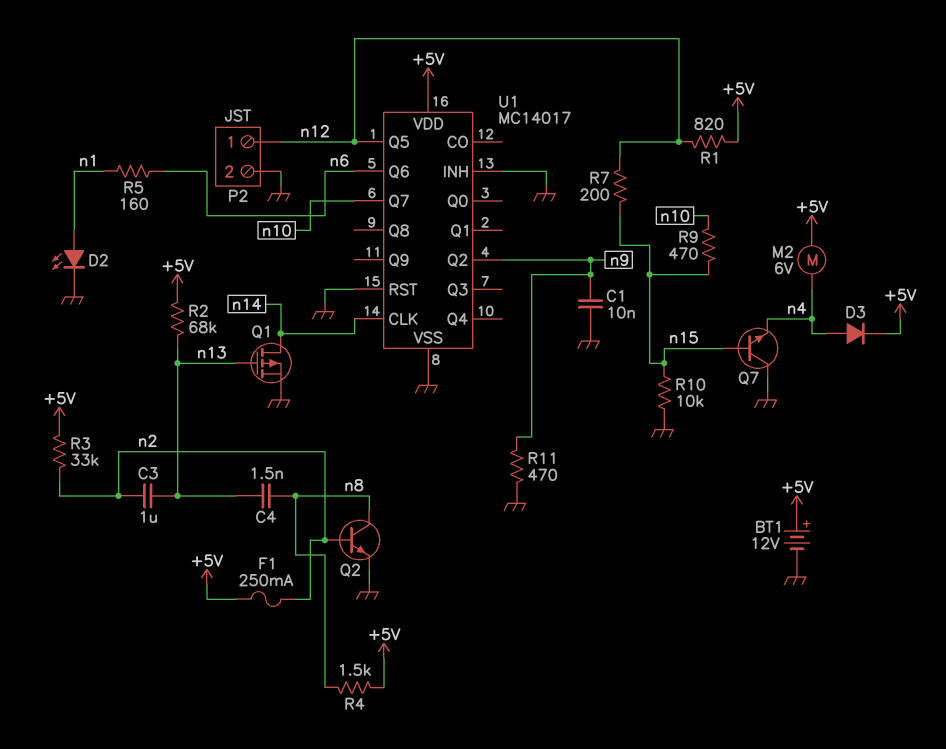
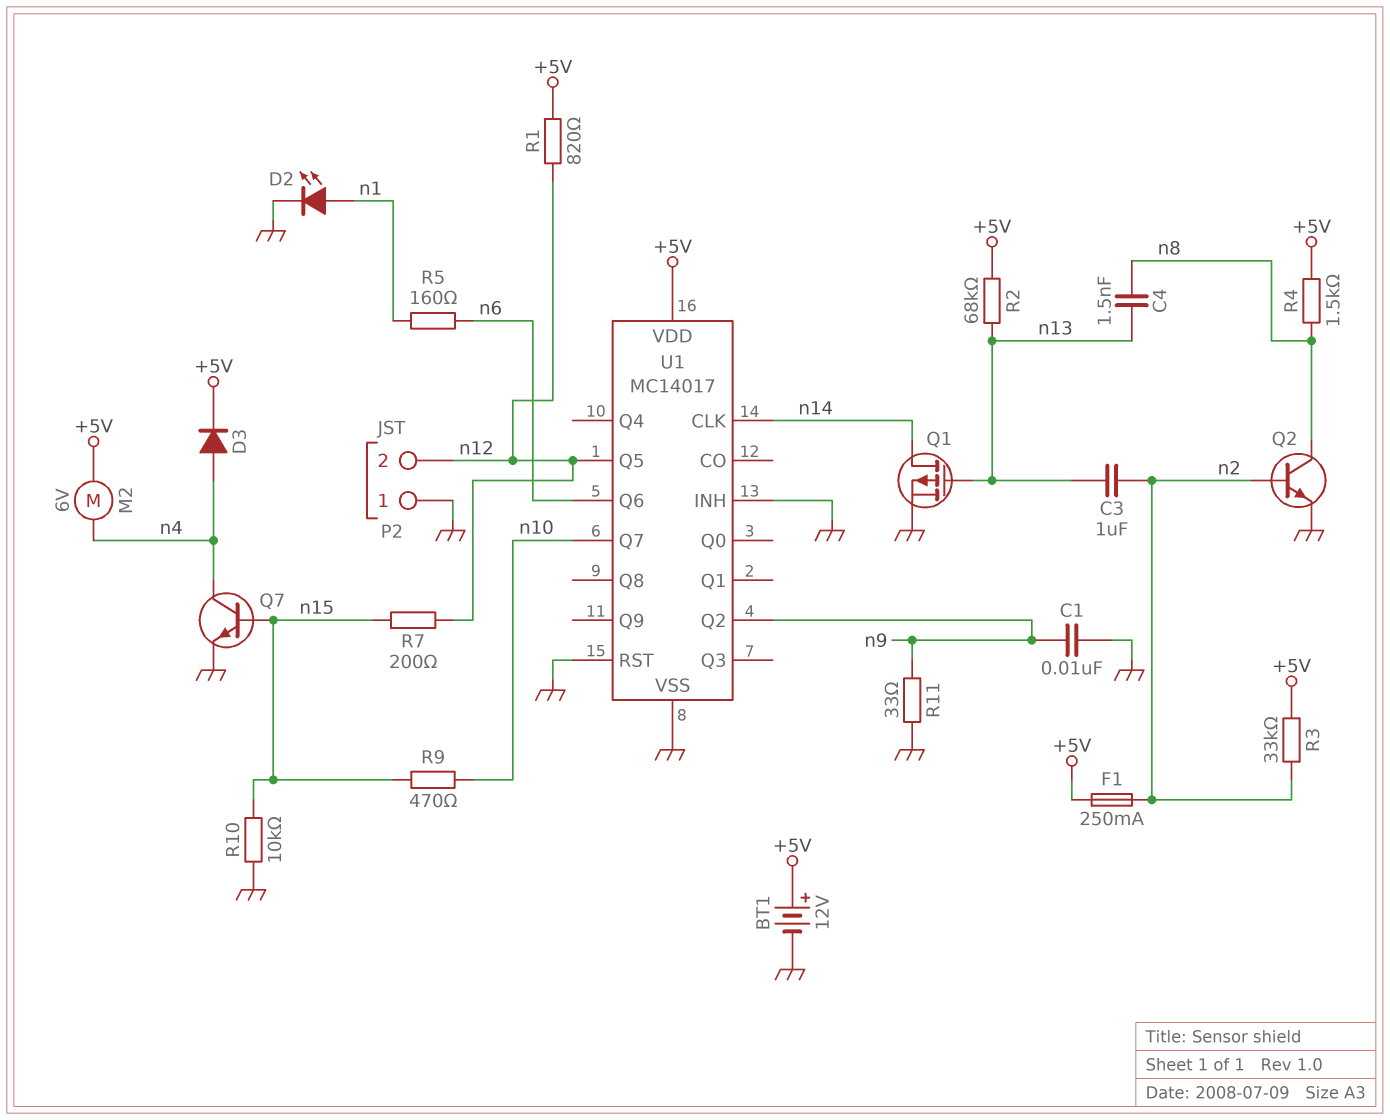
P2 pin 1: n12 -> GND
P2 pin 2: GND -> n12
Q7: NPN (B n15, C GND, E n4) -> NPN (B n15, C n4, E GND)
R11: 470 (GND, n9) -> 33 (GND, n9)

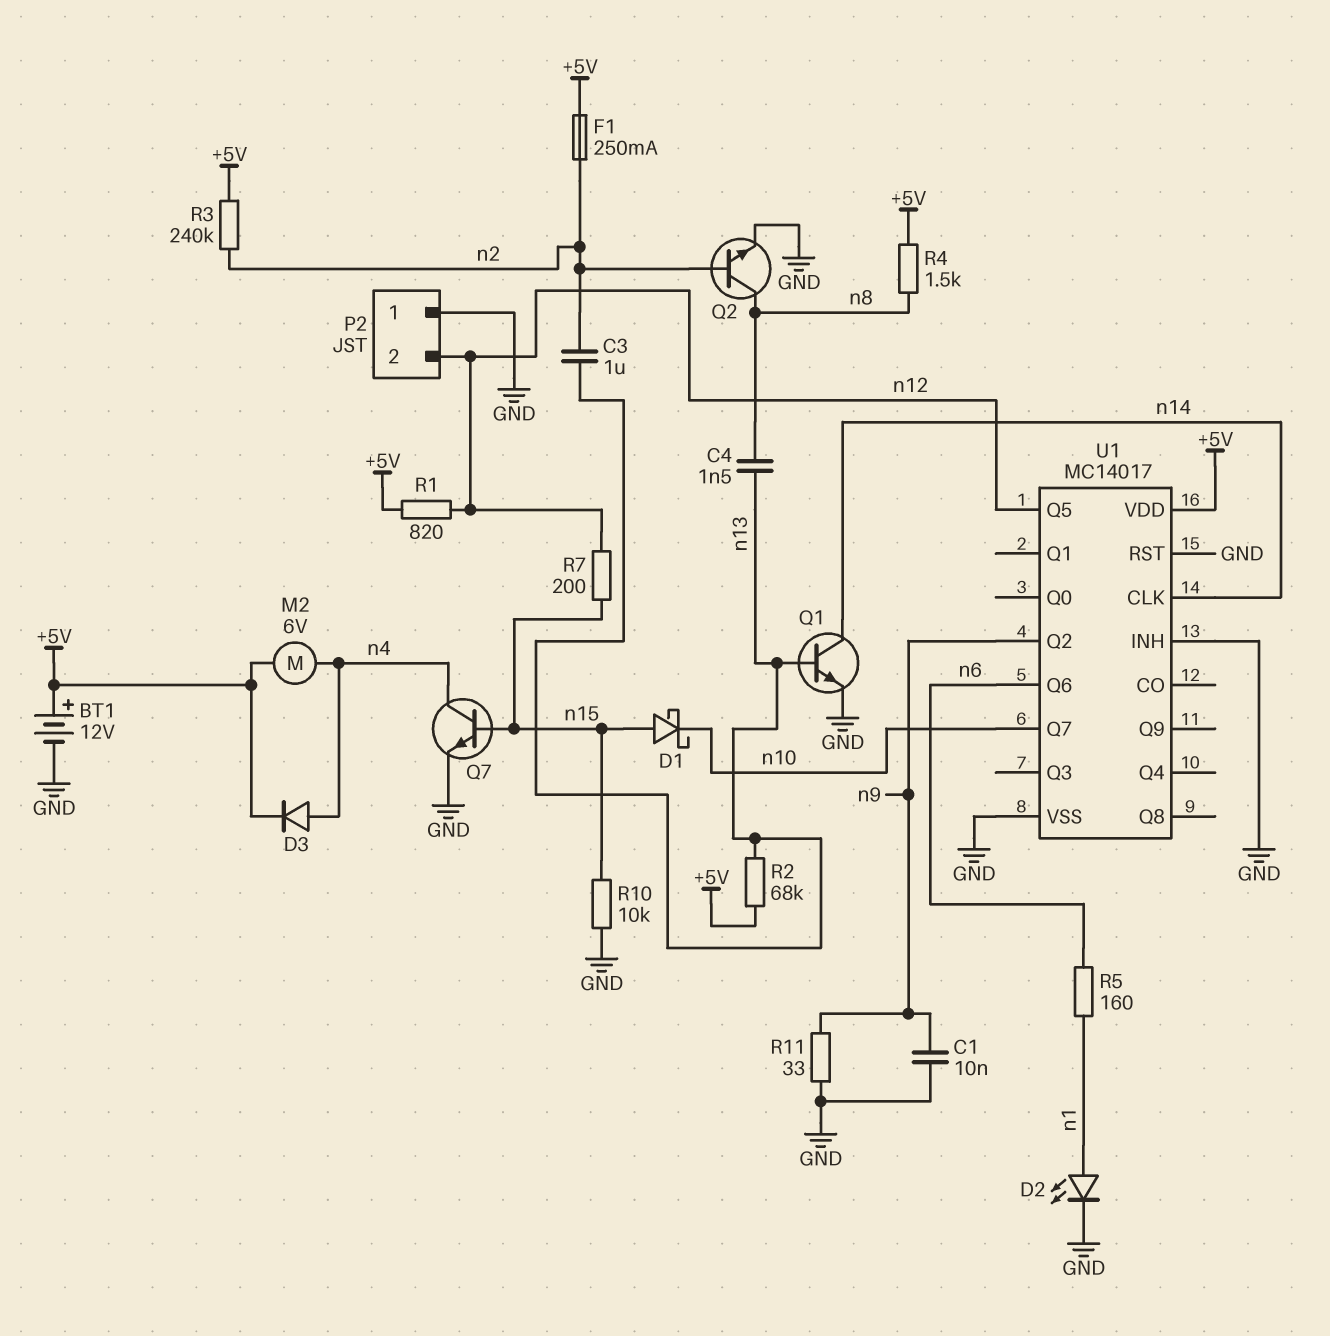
D1: none -> schottky (A n15, K n10)
Q1: PMOS (G n13, D n14, S GND) -> NPN (B n13, C n14, E GND)
R3: 33k (+5V, n2) -> 240k (+5V, n2)
R9: 470 (n10, n15) -> none

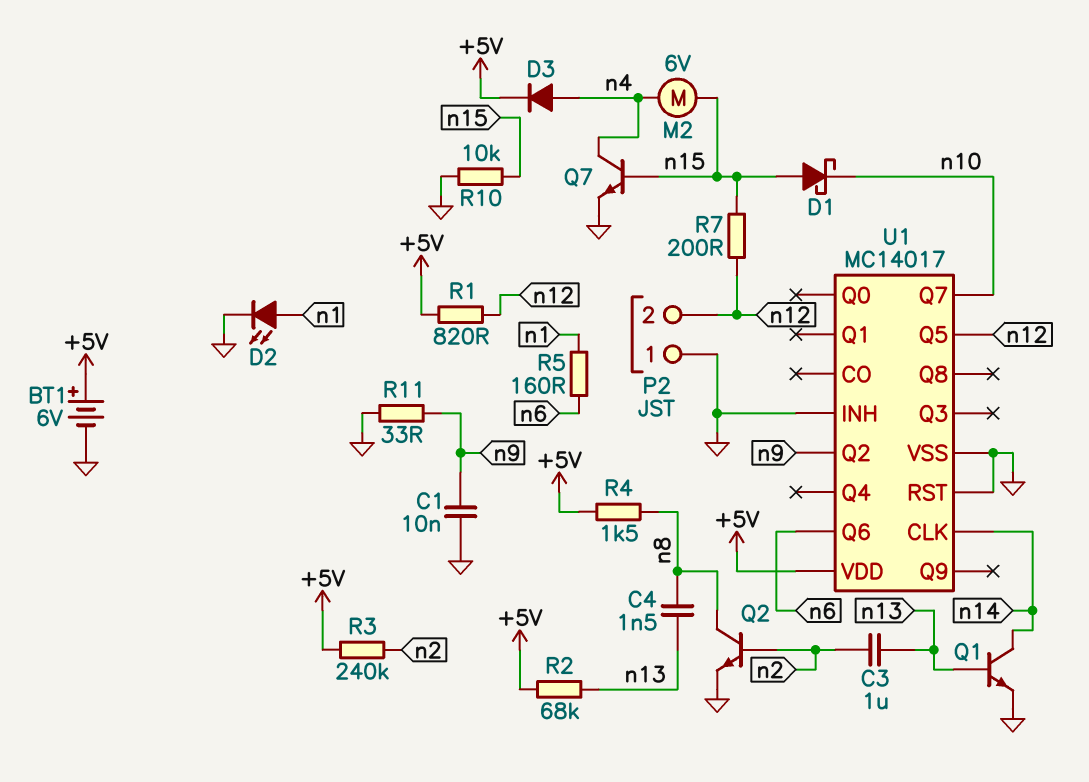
BT1: 12V (plus +5V, minus GND) -> 6V (plus +5V, minus GND)
F1: 250mA (+5V, n2) -> none
M2: motor 6V (+5V, n4) -> motor 6V (n4, n15)

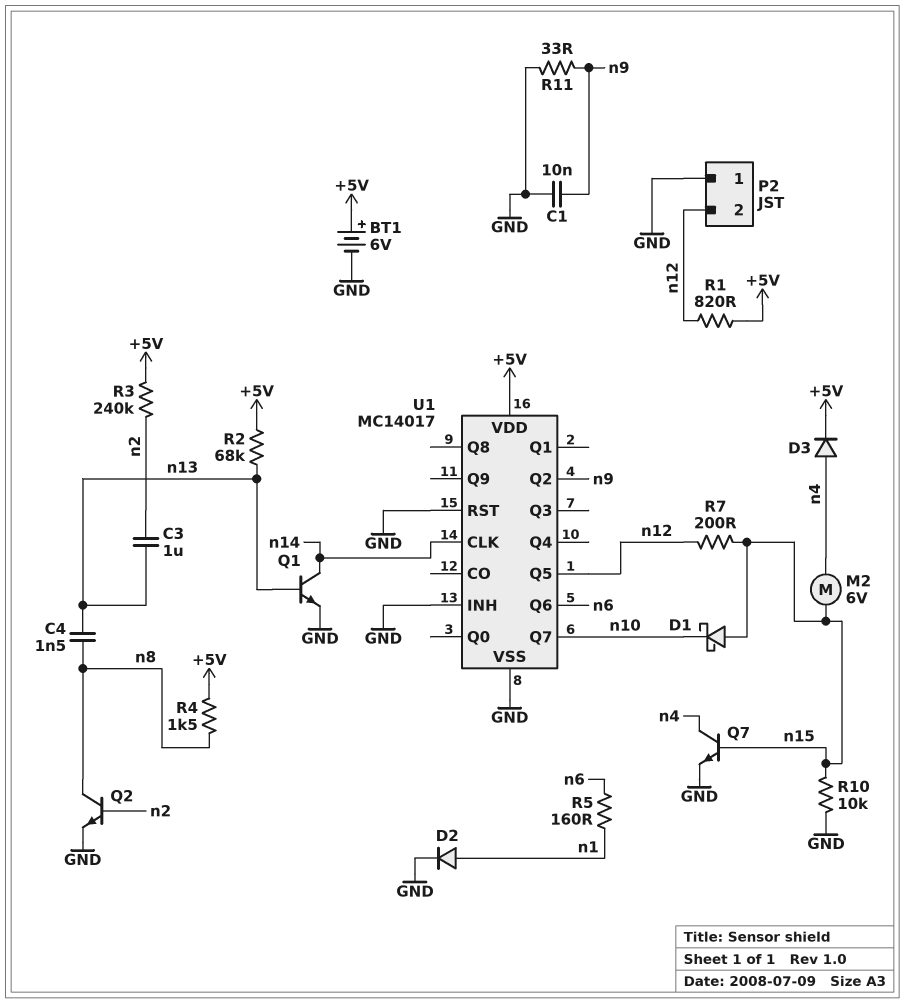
D2: LED (A n1, K GND) -> diode (A n1, K GND)

